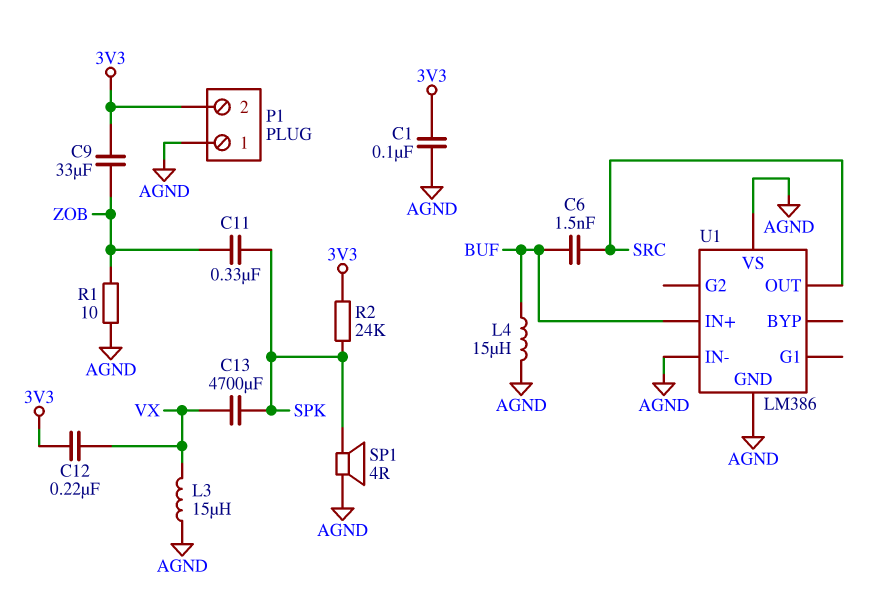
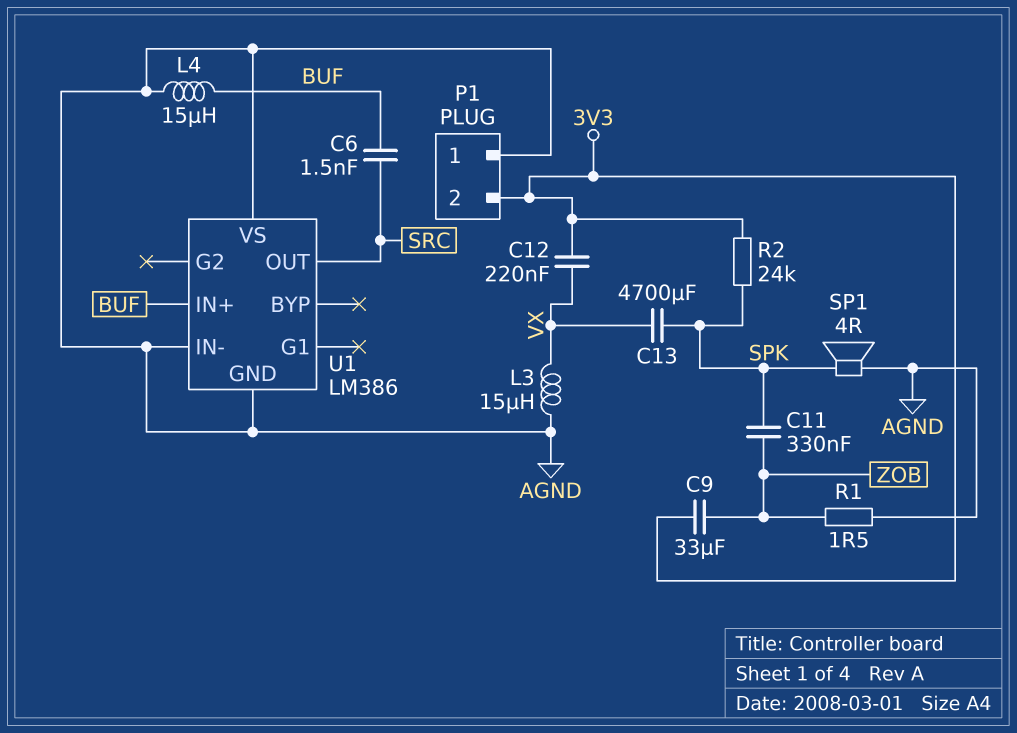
C1: 100nF (3V3, AGND) -> none
R1: 10 (AGND, ZOB) -> 1.5 (AGND, ZOB)

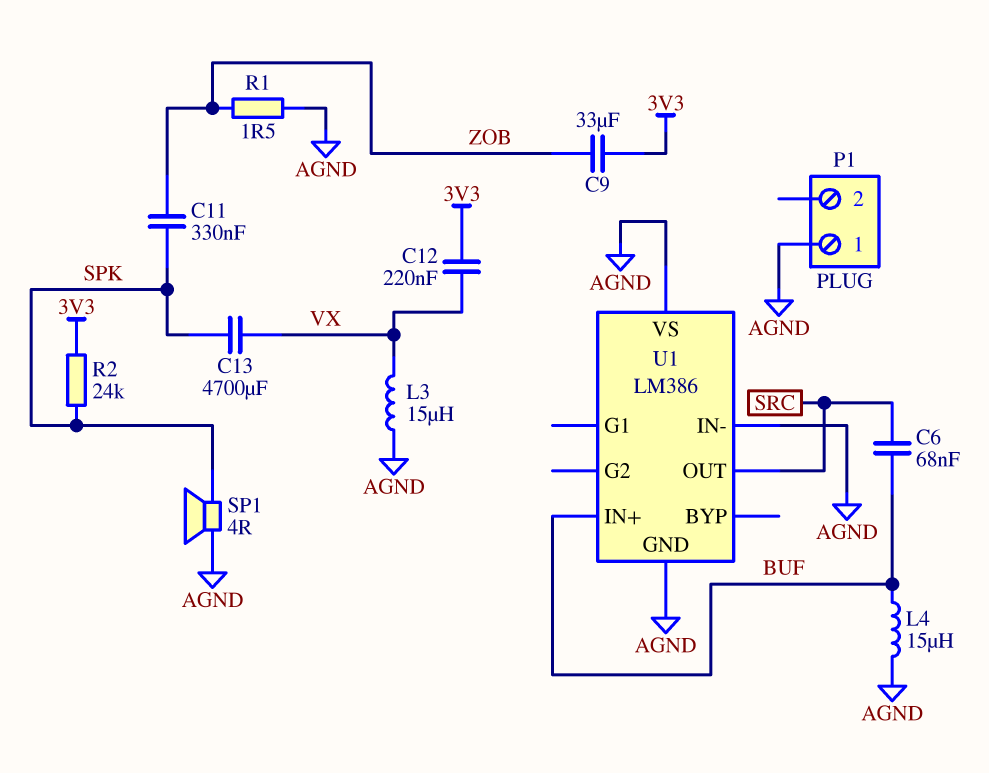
C6: 1.5nF (BUF, SRC) -> 68nF (BUF, SRC)
P1 pin 2: 3V3 -> none

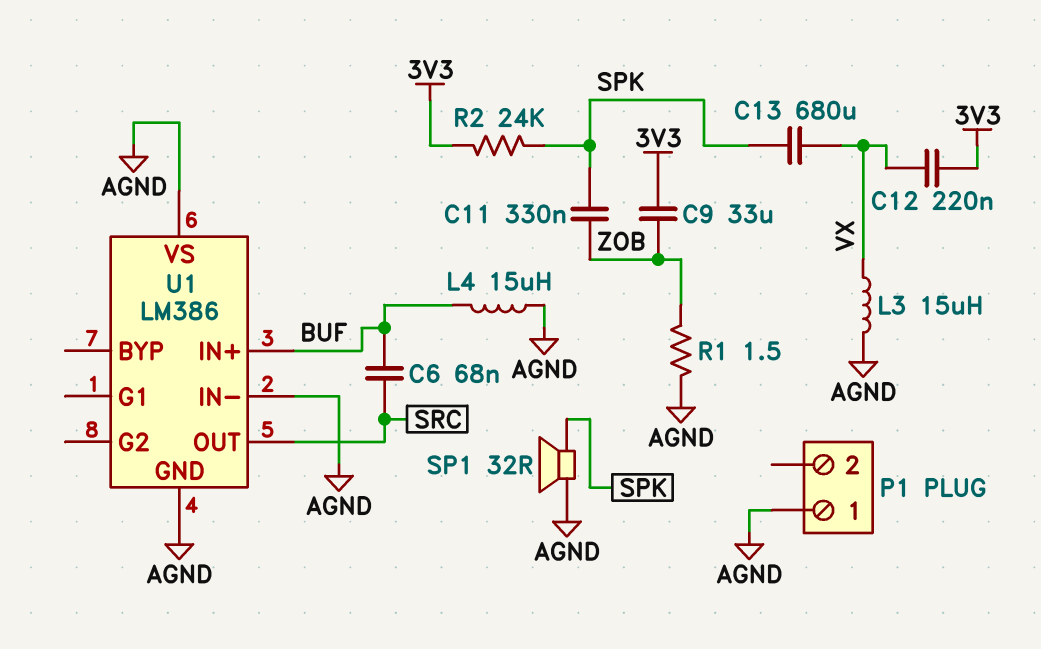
C13: 4700uF (SPK, VX) -> 680uF (SPK, VX)
SP1: speaker 4R (AGND, SPK) -> speaker 32R (AGND, SPK)

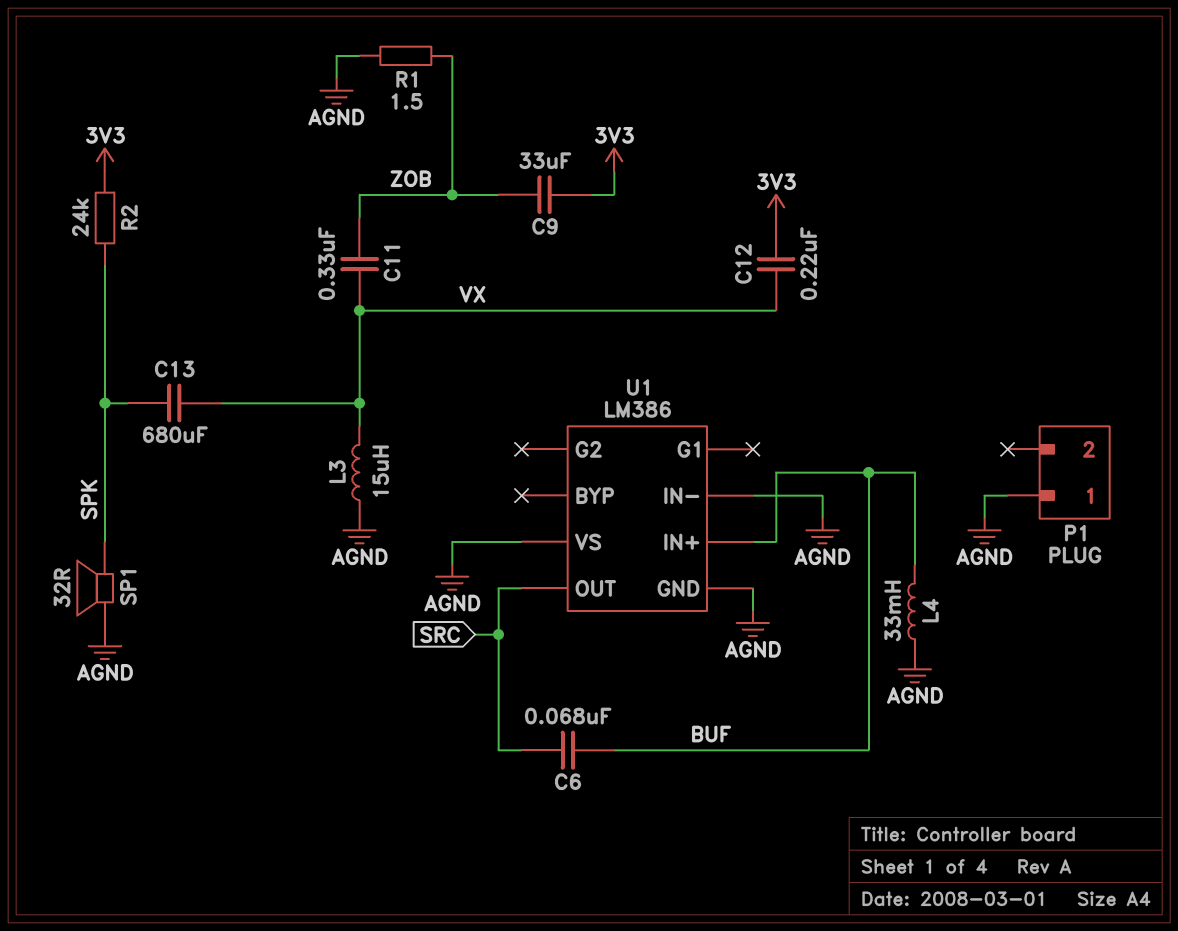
C11: 330nF (SPK, ZOB) -> 330nF (VX, ZOB)
L4: 15uH (AGND, BUF) -> 33mH (AGND, BUF)

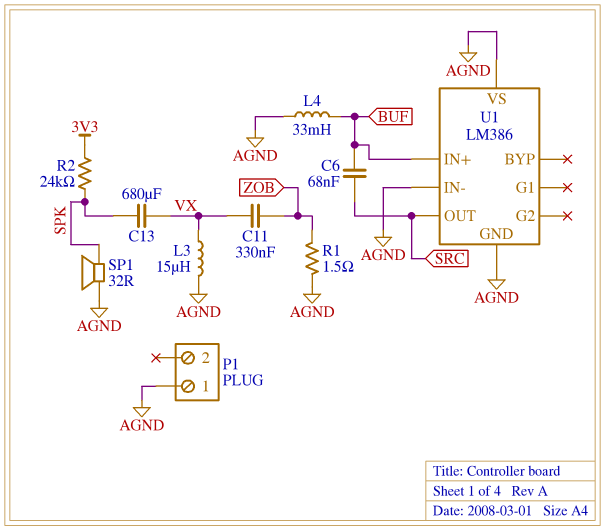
C9: 33uF (3V3, ZOB) -> none
C12: 220nF (3V3, VX) -> none

